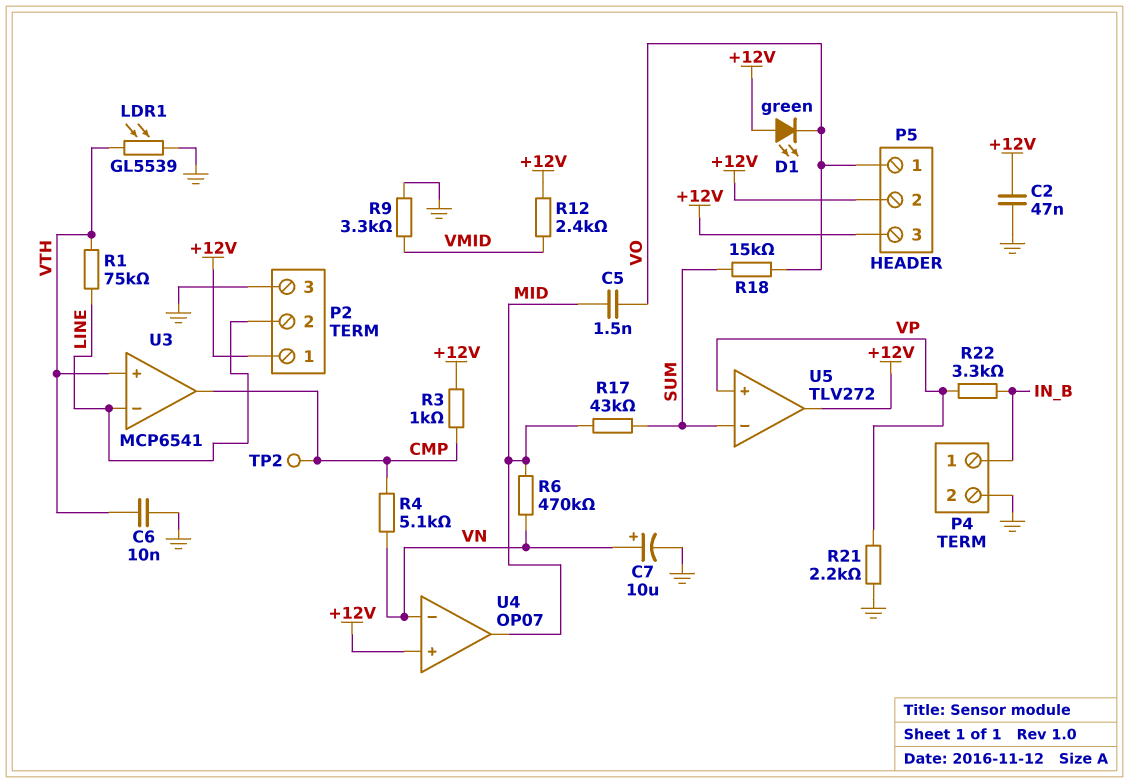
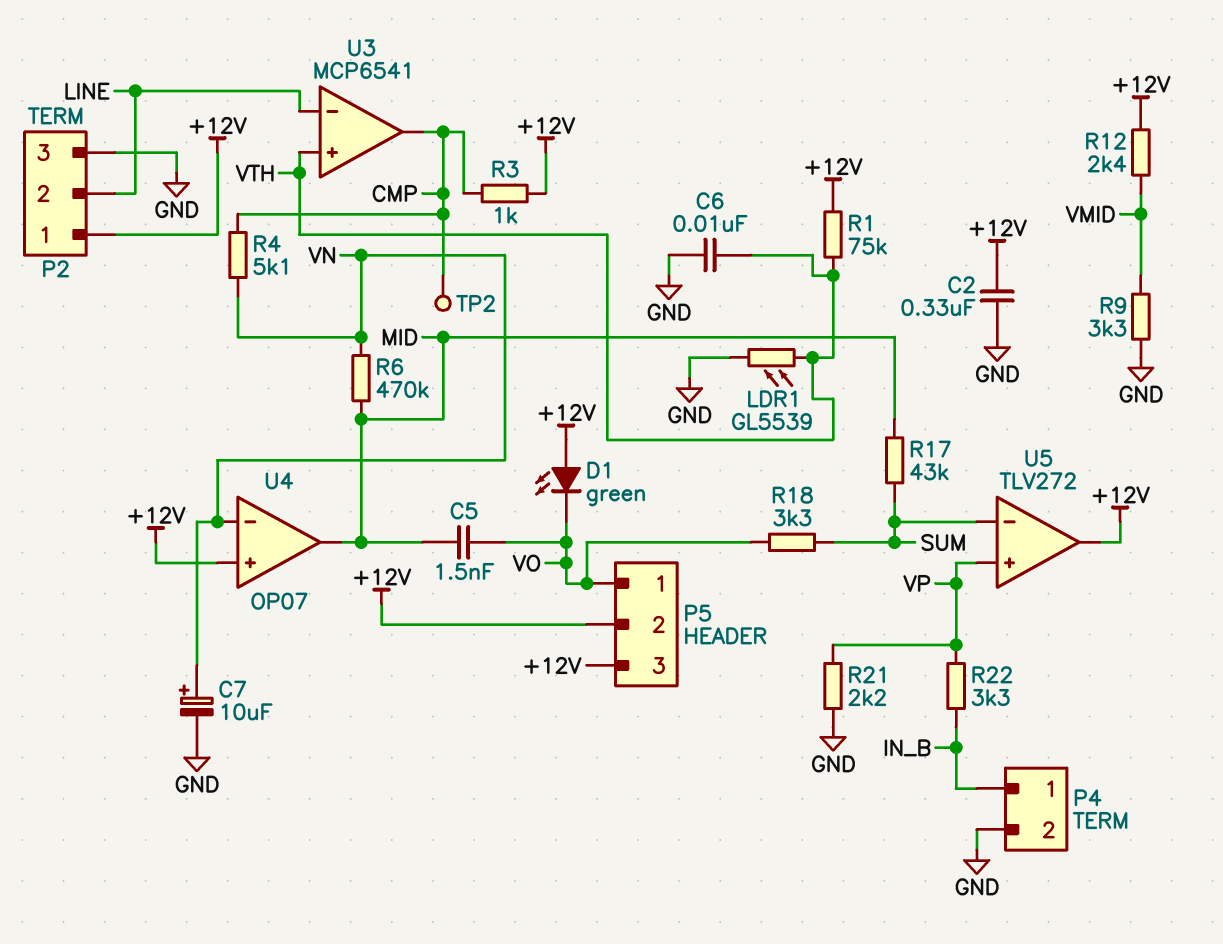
C2: 47nF (+12V, GND) -> 330nF (+12V, GND)
R1: 75k (LINE, VTH) -> 75k (+12V, VTH)
R18: 15k (SUM, VO) -> 3.3k (SUM, VO)

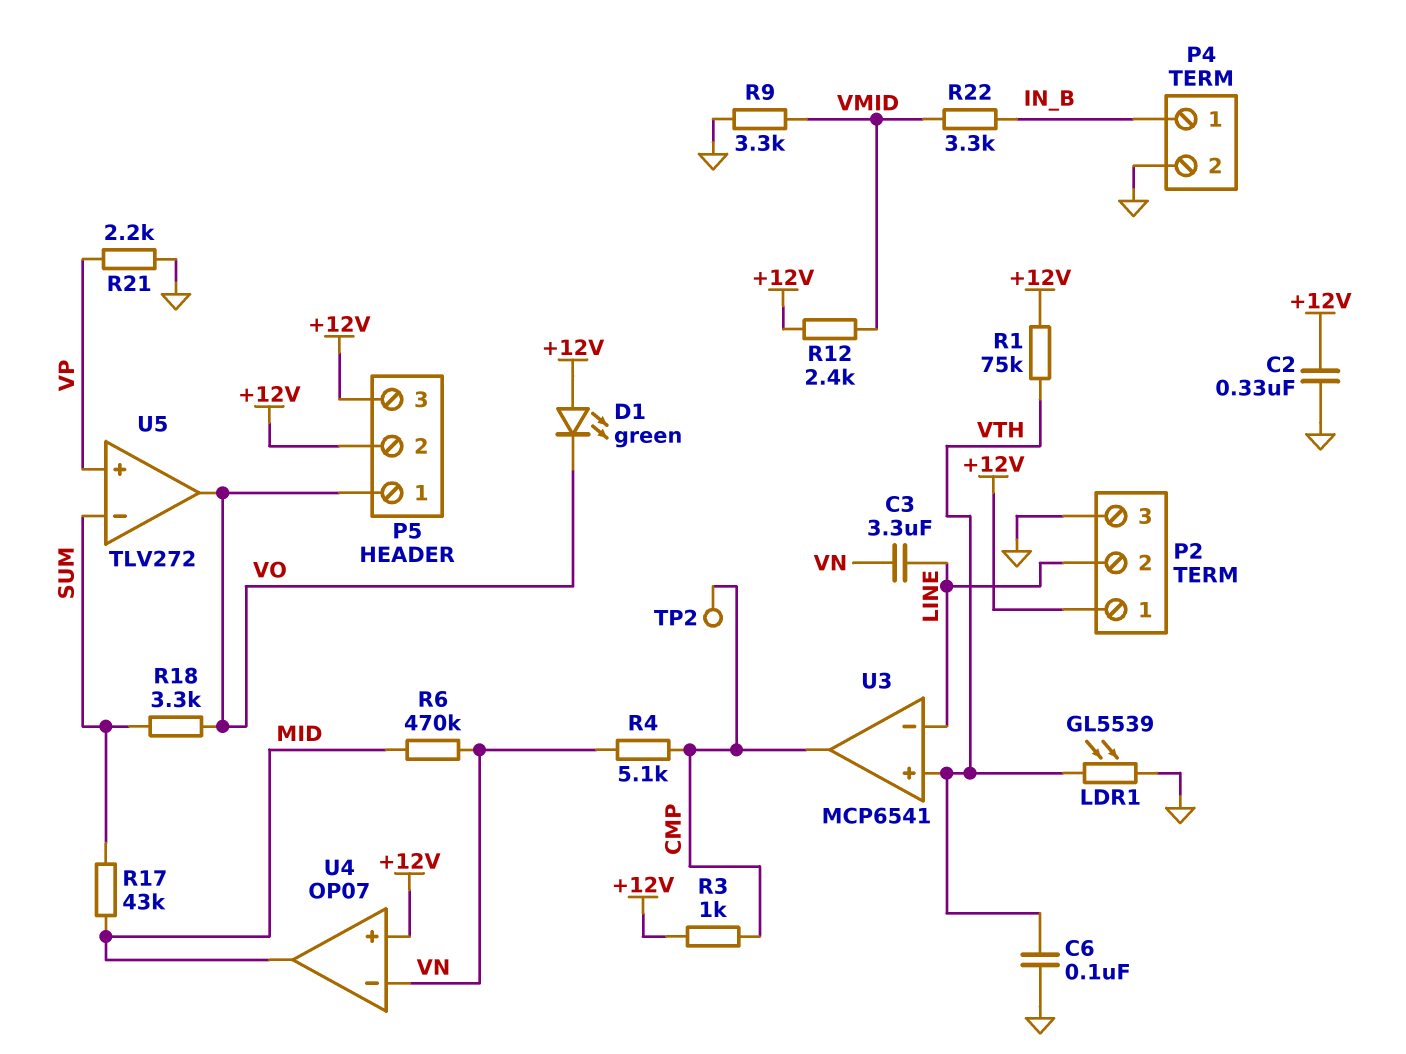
C3: none -> 3.3uF (LINE, VN)
C5: 1.5nF (MID, VO) -> none
C6: 10nF (GND, VTH) -> 100nF (GND, VTH)
C7: 10uF (plus VN, minus GND) -> none
R22: 3.3k (IN_B, VP) -> 3.3k (IN_B, VMID)
U5 pin out: +12V -> VO

